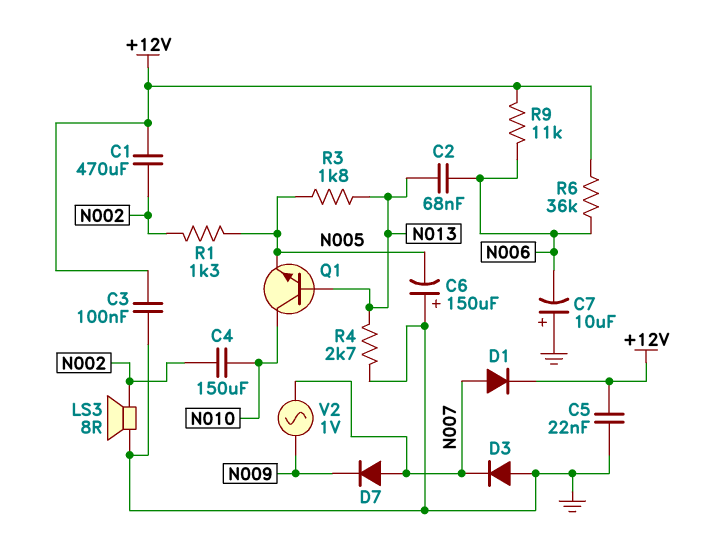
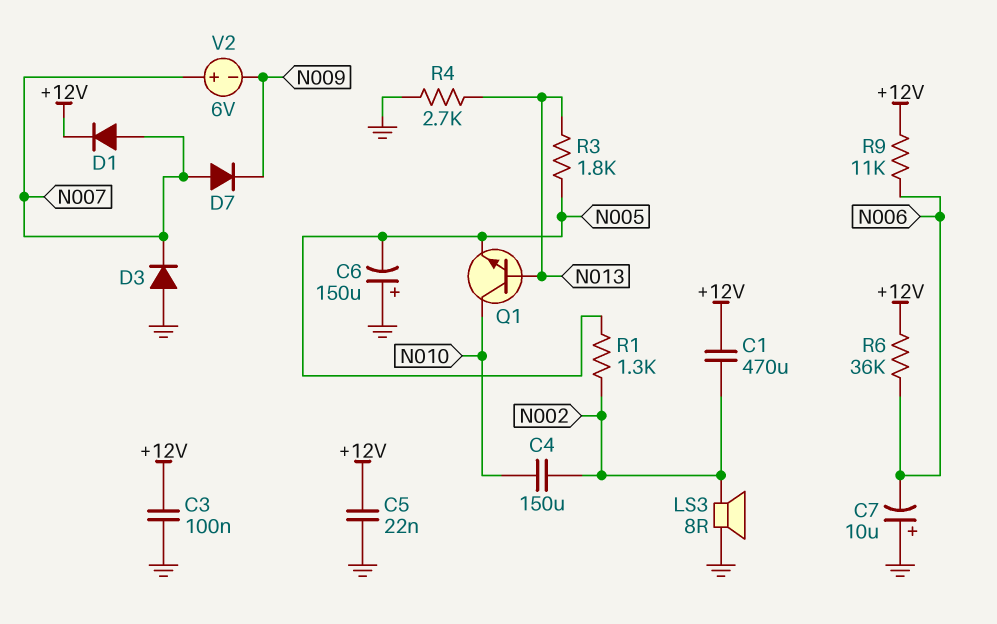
C2: 68nF (N006, N013) -> none
V2: AC 1V (N007, N009) -> 6V (plus N007, minus N009)

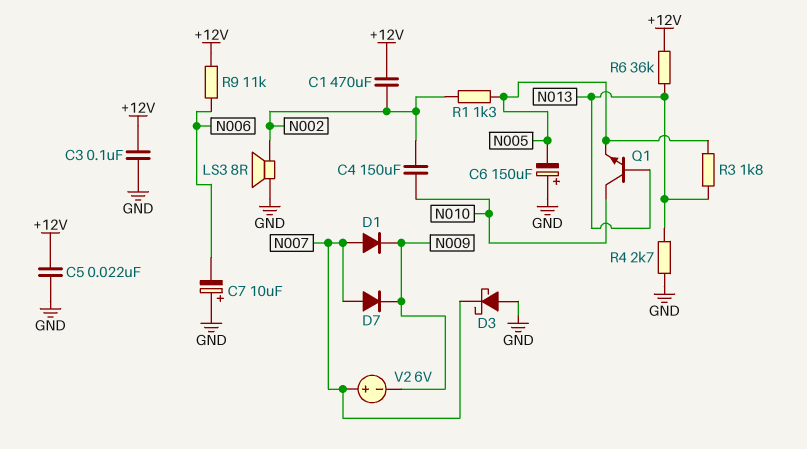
D1: diode (A N007, K +12V) -> diode (A N007, K N009)
D3: diode (A GND, K N007) -> schottky (A GND, K N007)
R6: 36k (+12V, N006) -> 36k (+12V, N013)

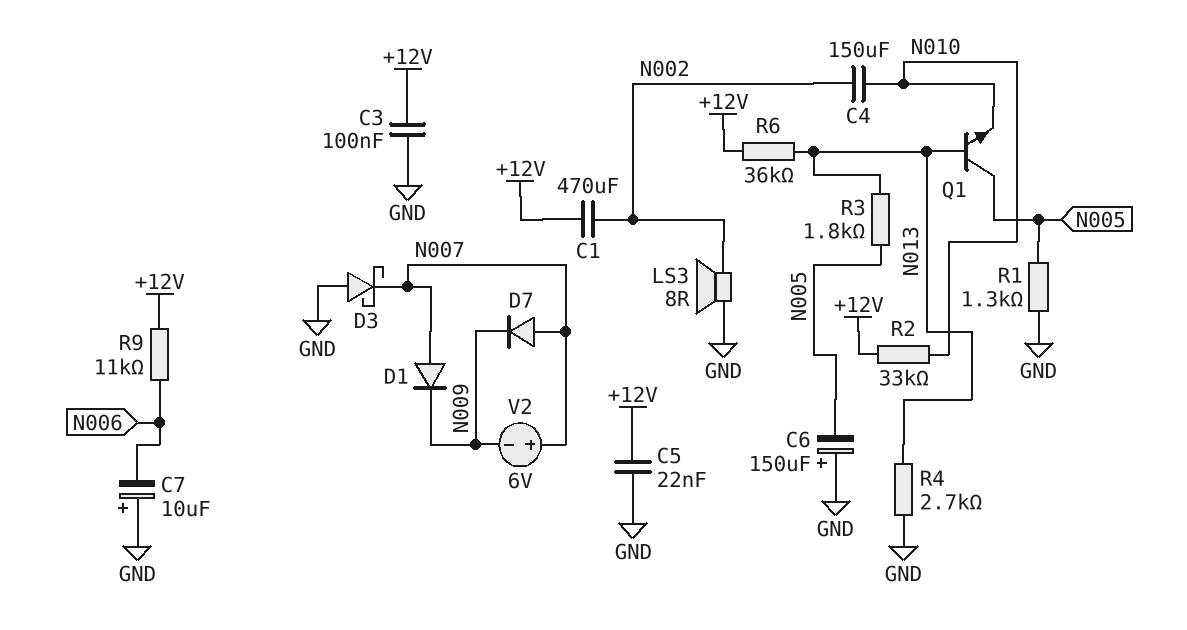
Q1: NPN (B N013, C N010, E N005) -> NPN (B N013, C N005, E N010)
R1: 1.3k (N002, N005) -> 1.3k (GND, N005)
R2: none -> 33k (+12V, N010)

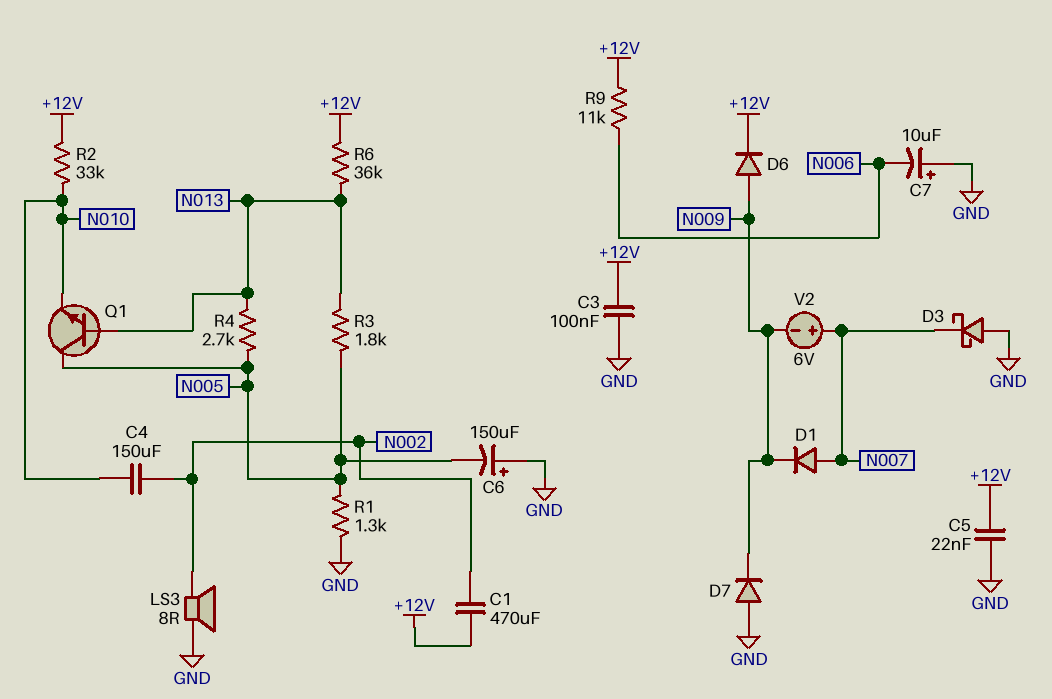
D6: none -> diode (A N009, K +12V)
D7: diode (A N007, K N009) -> diode (A GND, K N009)
R4: 2.7k (GND, N013) -> 2.7k (N005, N013)

